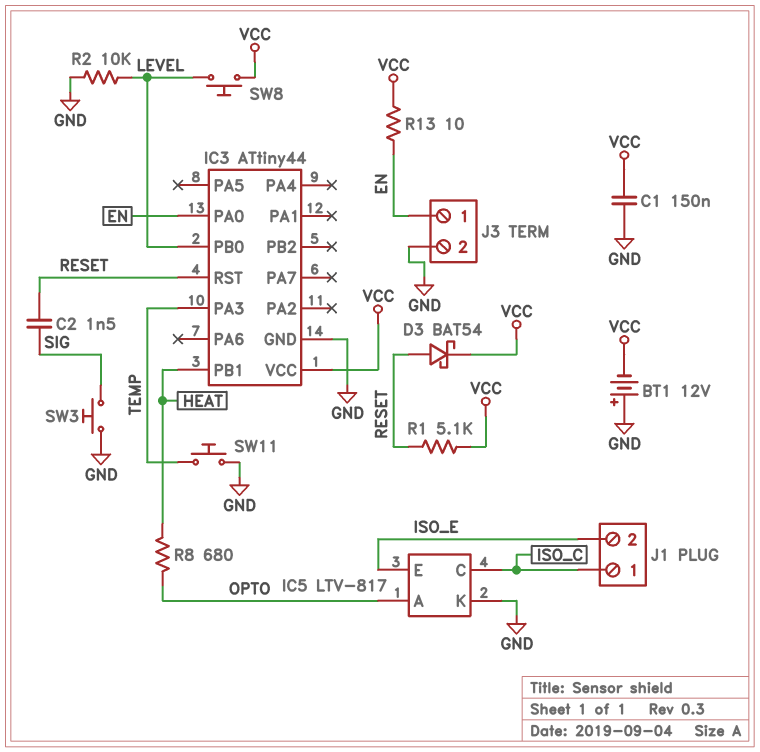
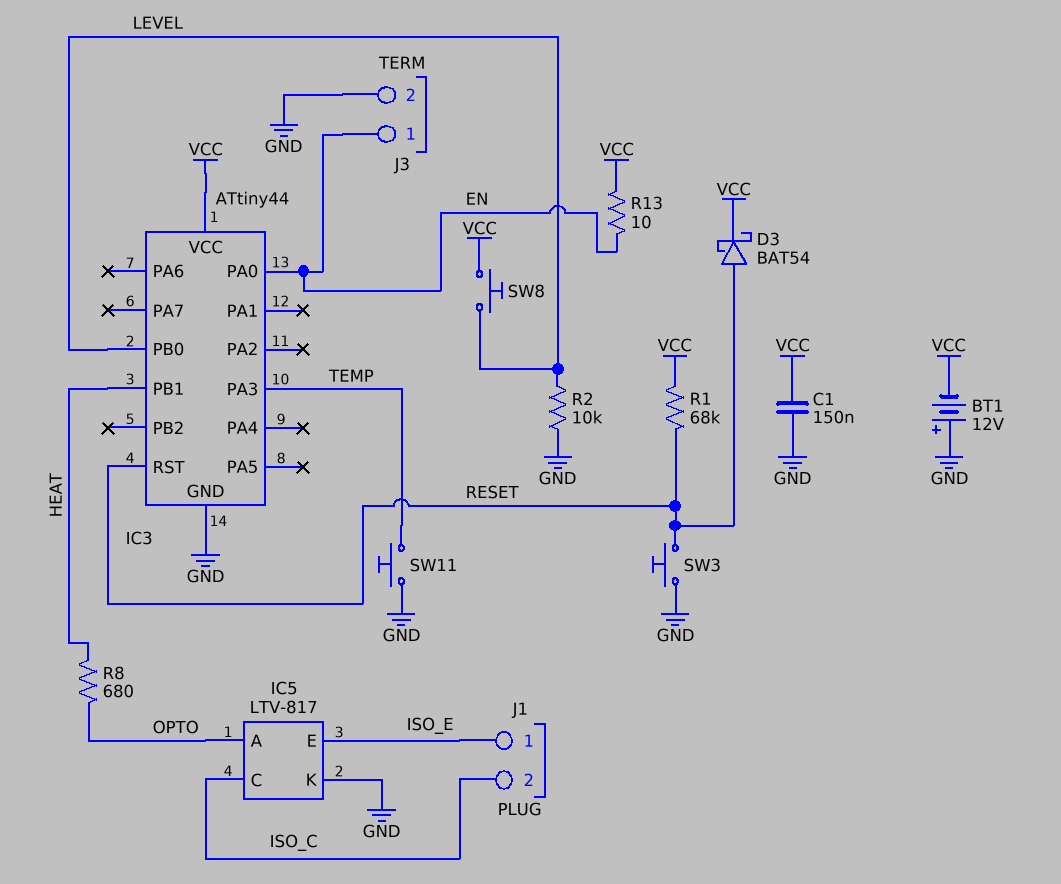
C2: 1.5nF (RESET, SIG) -> none
J1 pin 1: ISO_C -> ISO_E
J1 pin 2: ISO_E -> ISO_C
R1: 5.1k (RESET, VCC) -> 68k (RESET, VCC)
SW3: button (GND, SIG) -> button (GND, RESET)

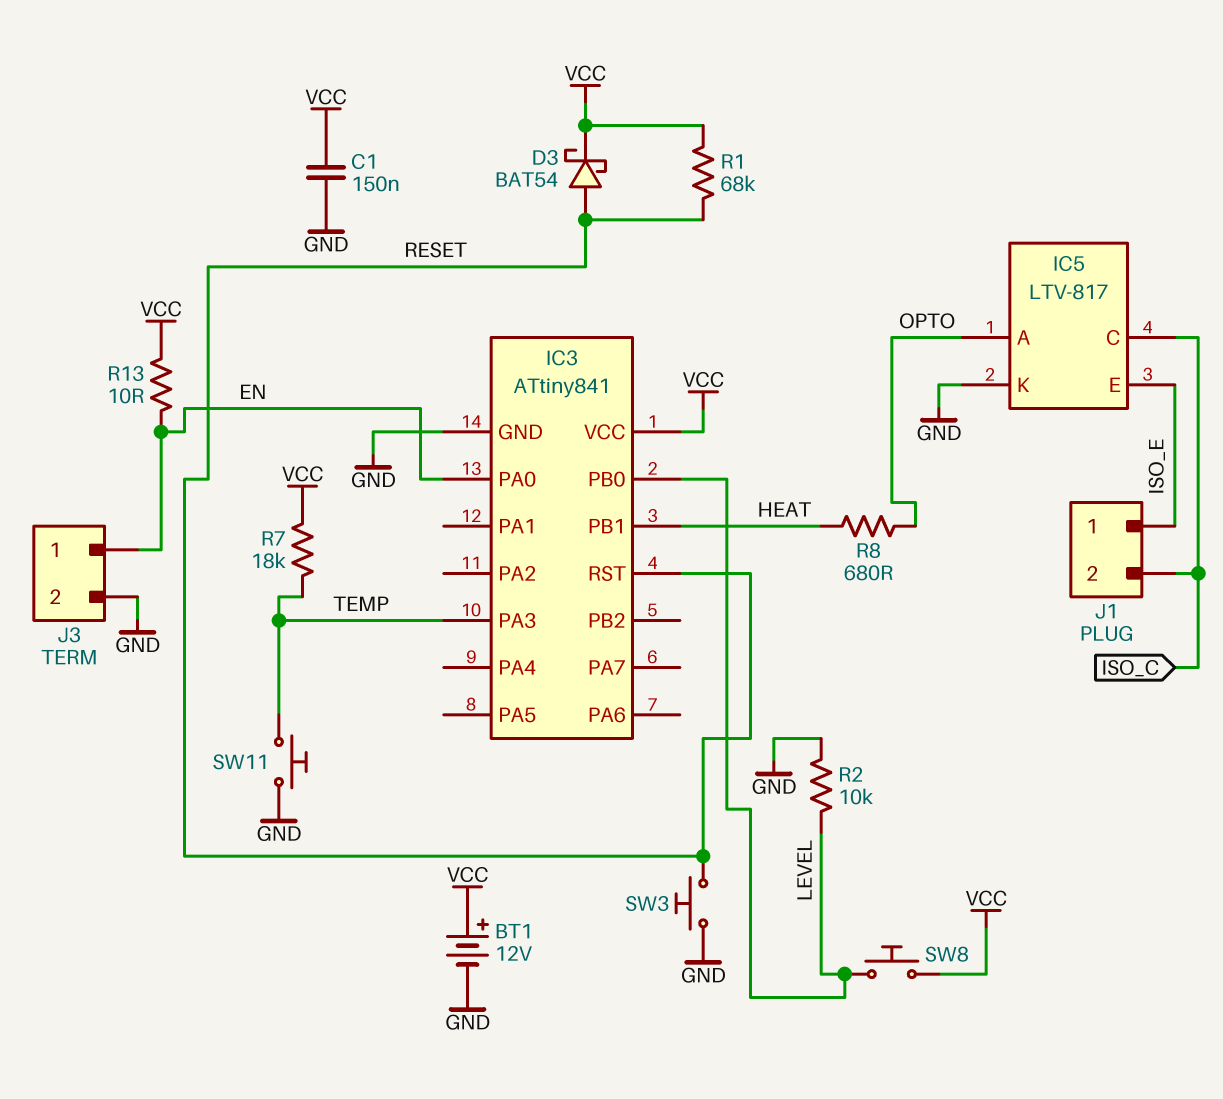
BT1: 12V (plus GND, minus VCC) -> 12V (plus VCC, minus GND)
IC3: ATtiny44 -> ATtiny841
R7: none -> 18k (TEMP, VCC)

